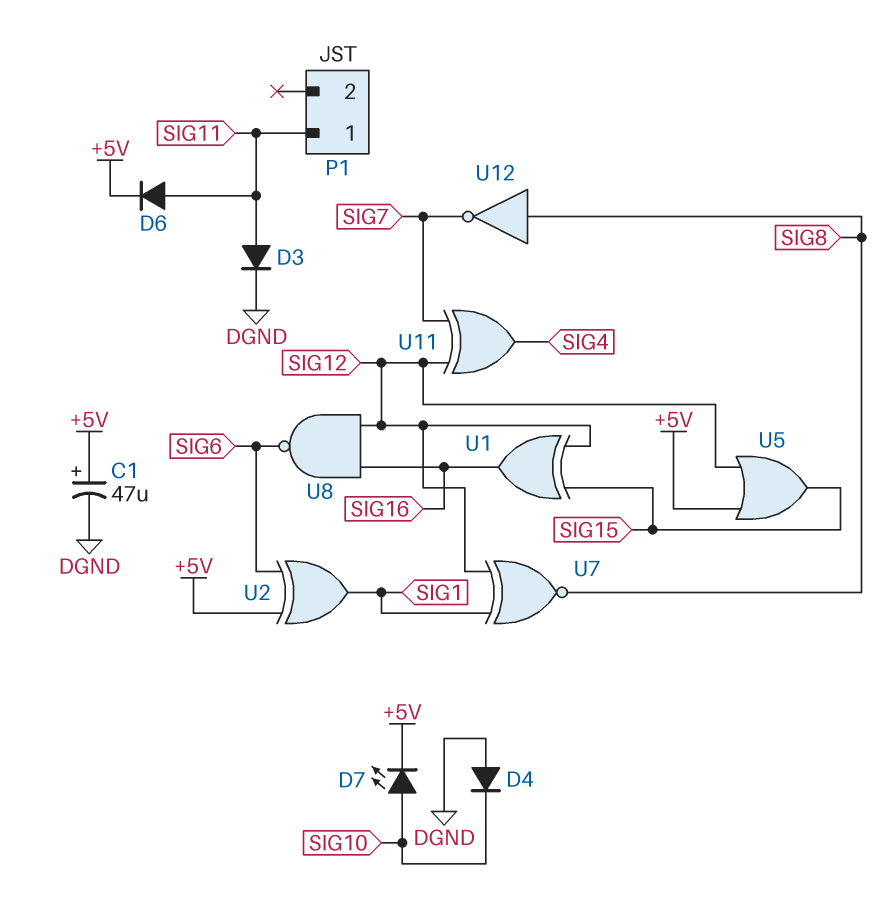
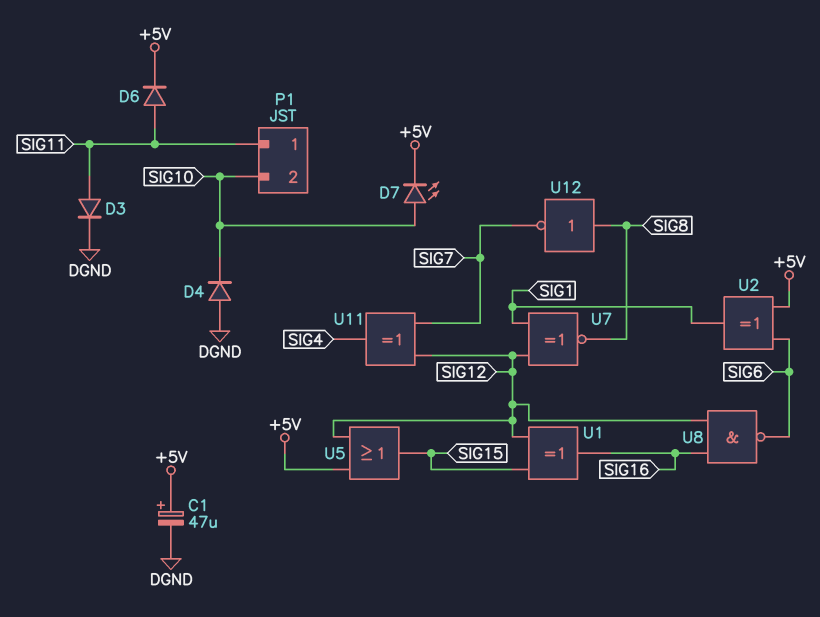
P1 pin 2: none -> SIG10

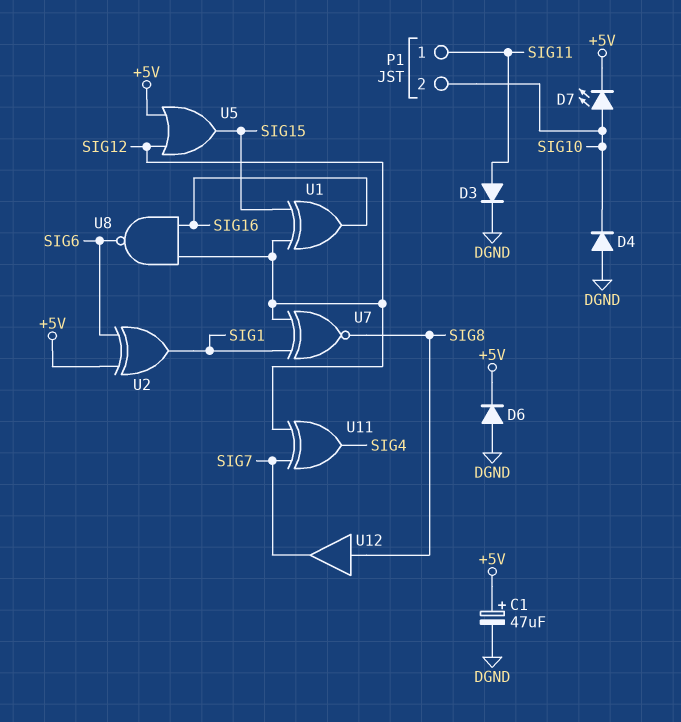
D6: diode (A SIG11, K +5V) -> diode (A DGND, K +5V)
U12: NOT (in SIG8, out SIG7) -> buffer (in SIG8, out SIG7)

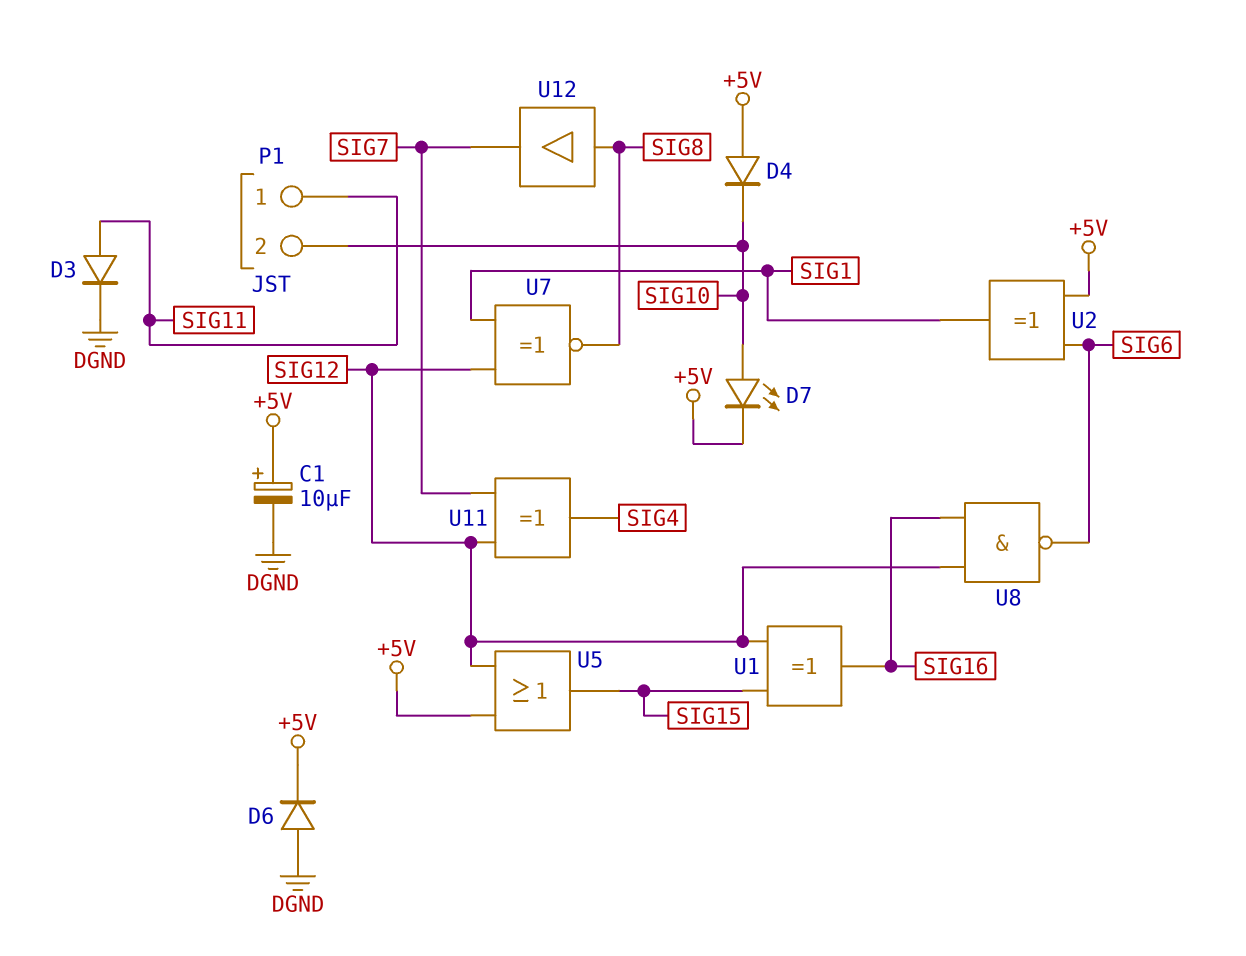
C1: 47uF (plus +5V, minus DGND) -> 10uF (plus +5V, minus DGND)
D4: diode (A DGND, K SIG10) -> diode (A +5V, K SIG10)

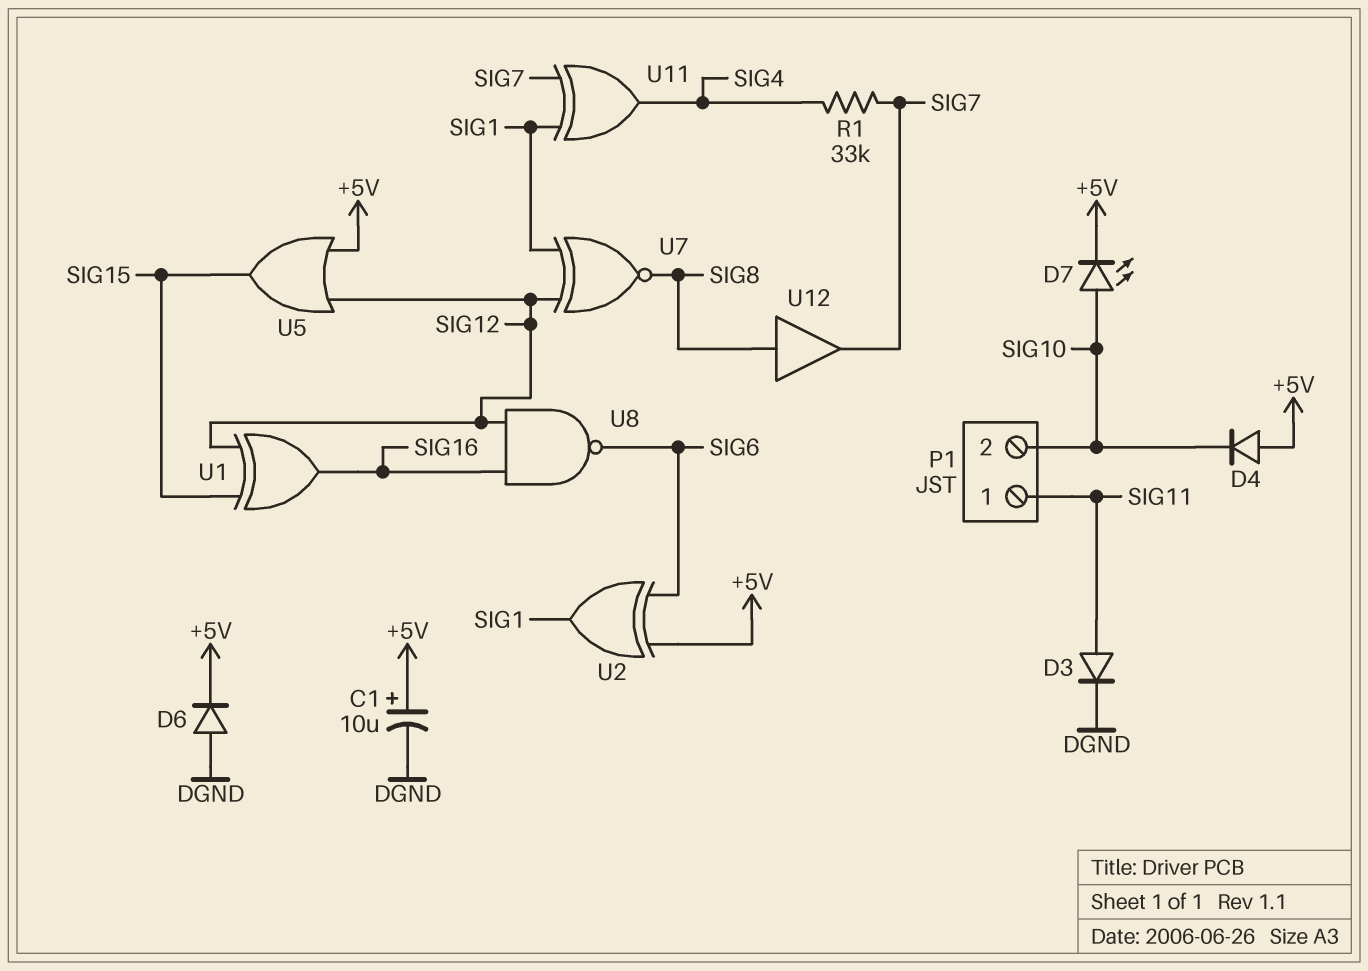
R1: none -> 33k (SIG4, SIG7)
U11: XOR (in SIG7, in SIG12, out SIG4) -> XOR (in SIG1, in SIG7, out SIG4)

